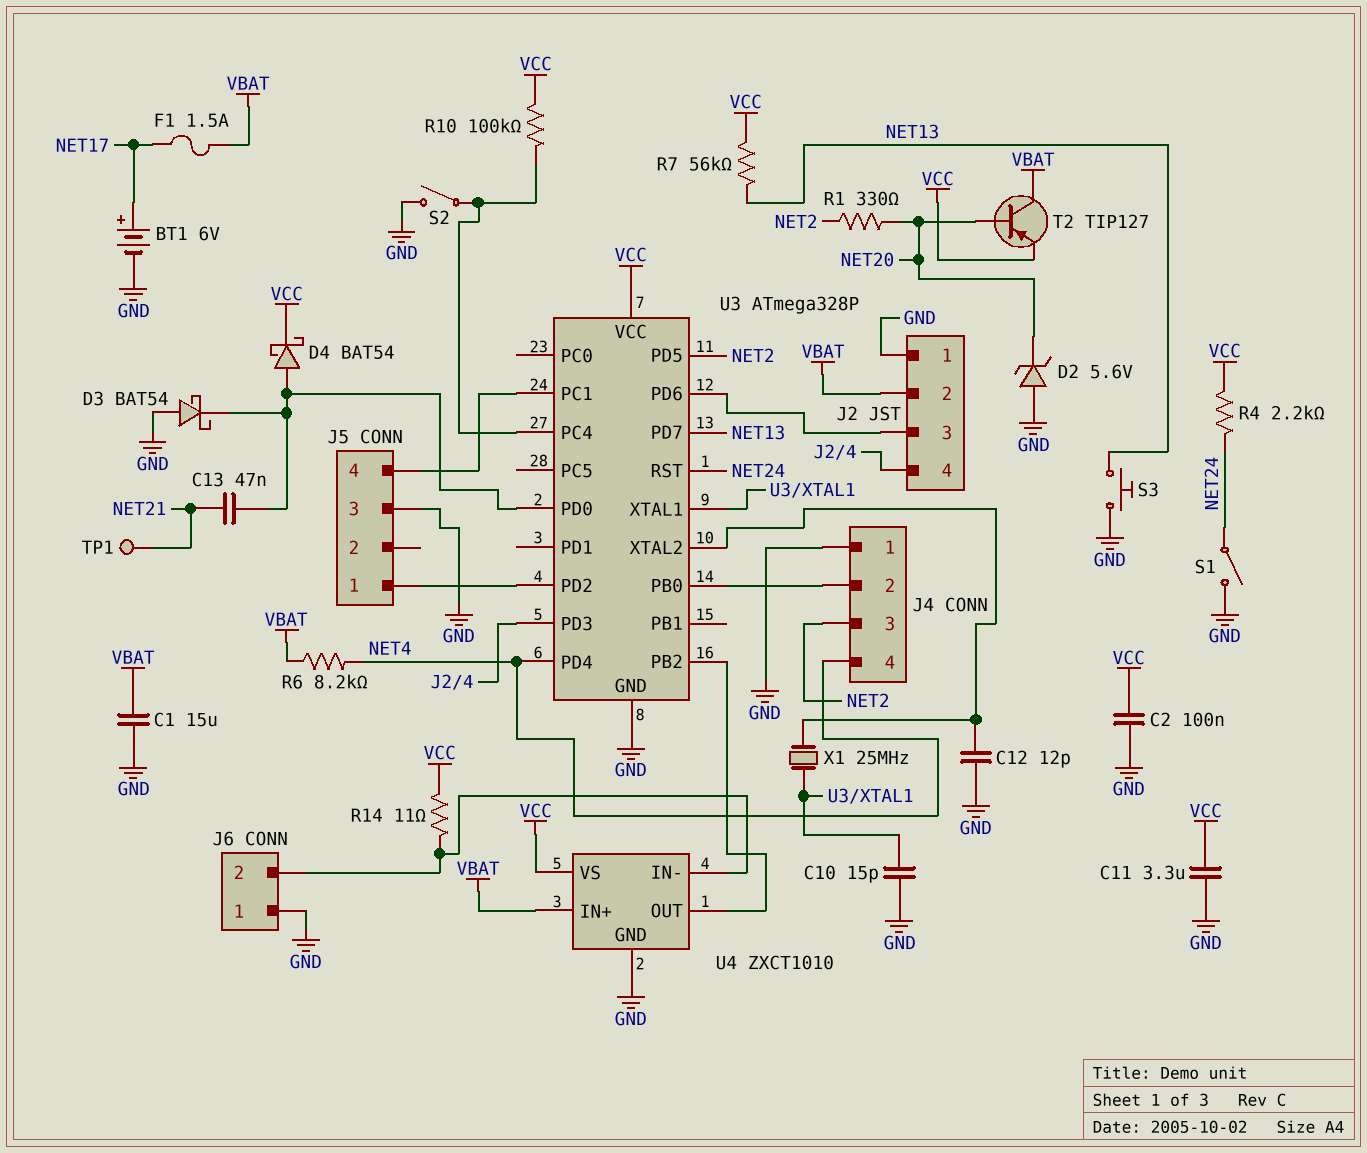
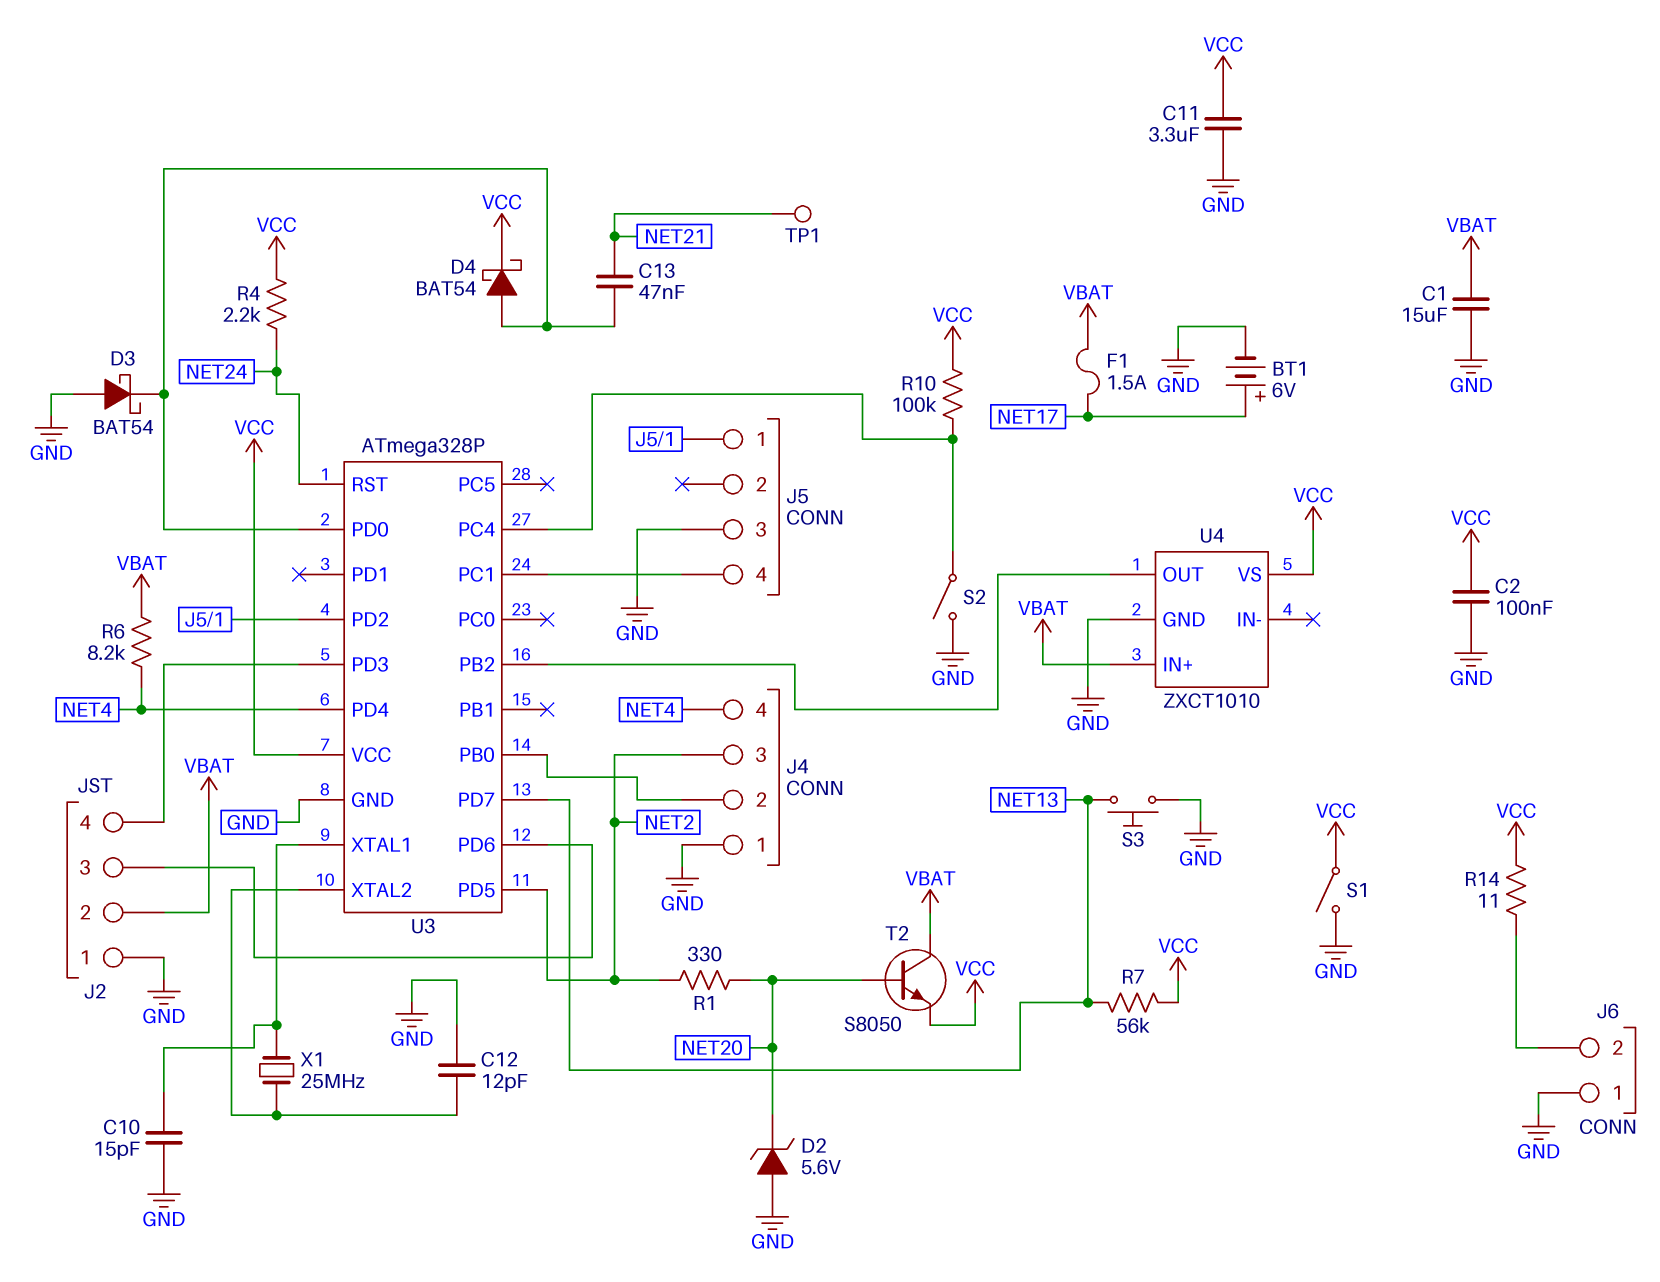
S1: switch (GND, NET24) -> switch (GND, VCC)
T2: PNP TIP127 (B NET20, C VBAT, E VCC) -> NPN S8050 (B NET20, C VBAT, E VCC)
U4 pin IN-: J6/2 -> none

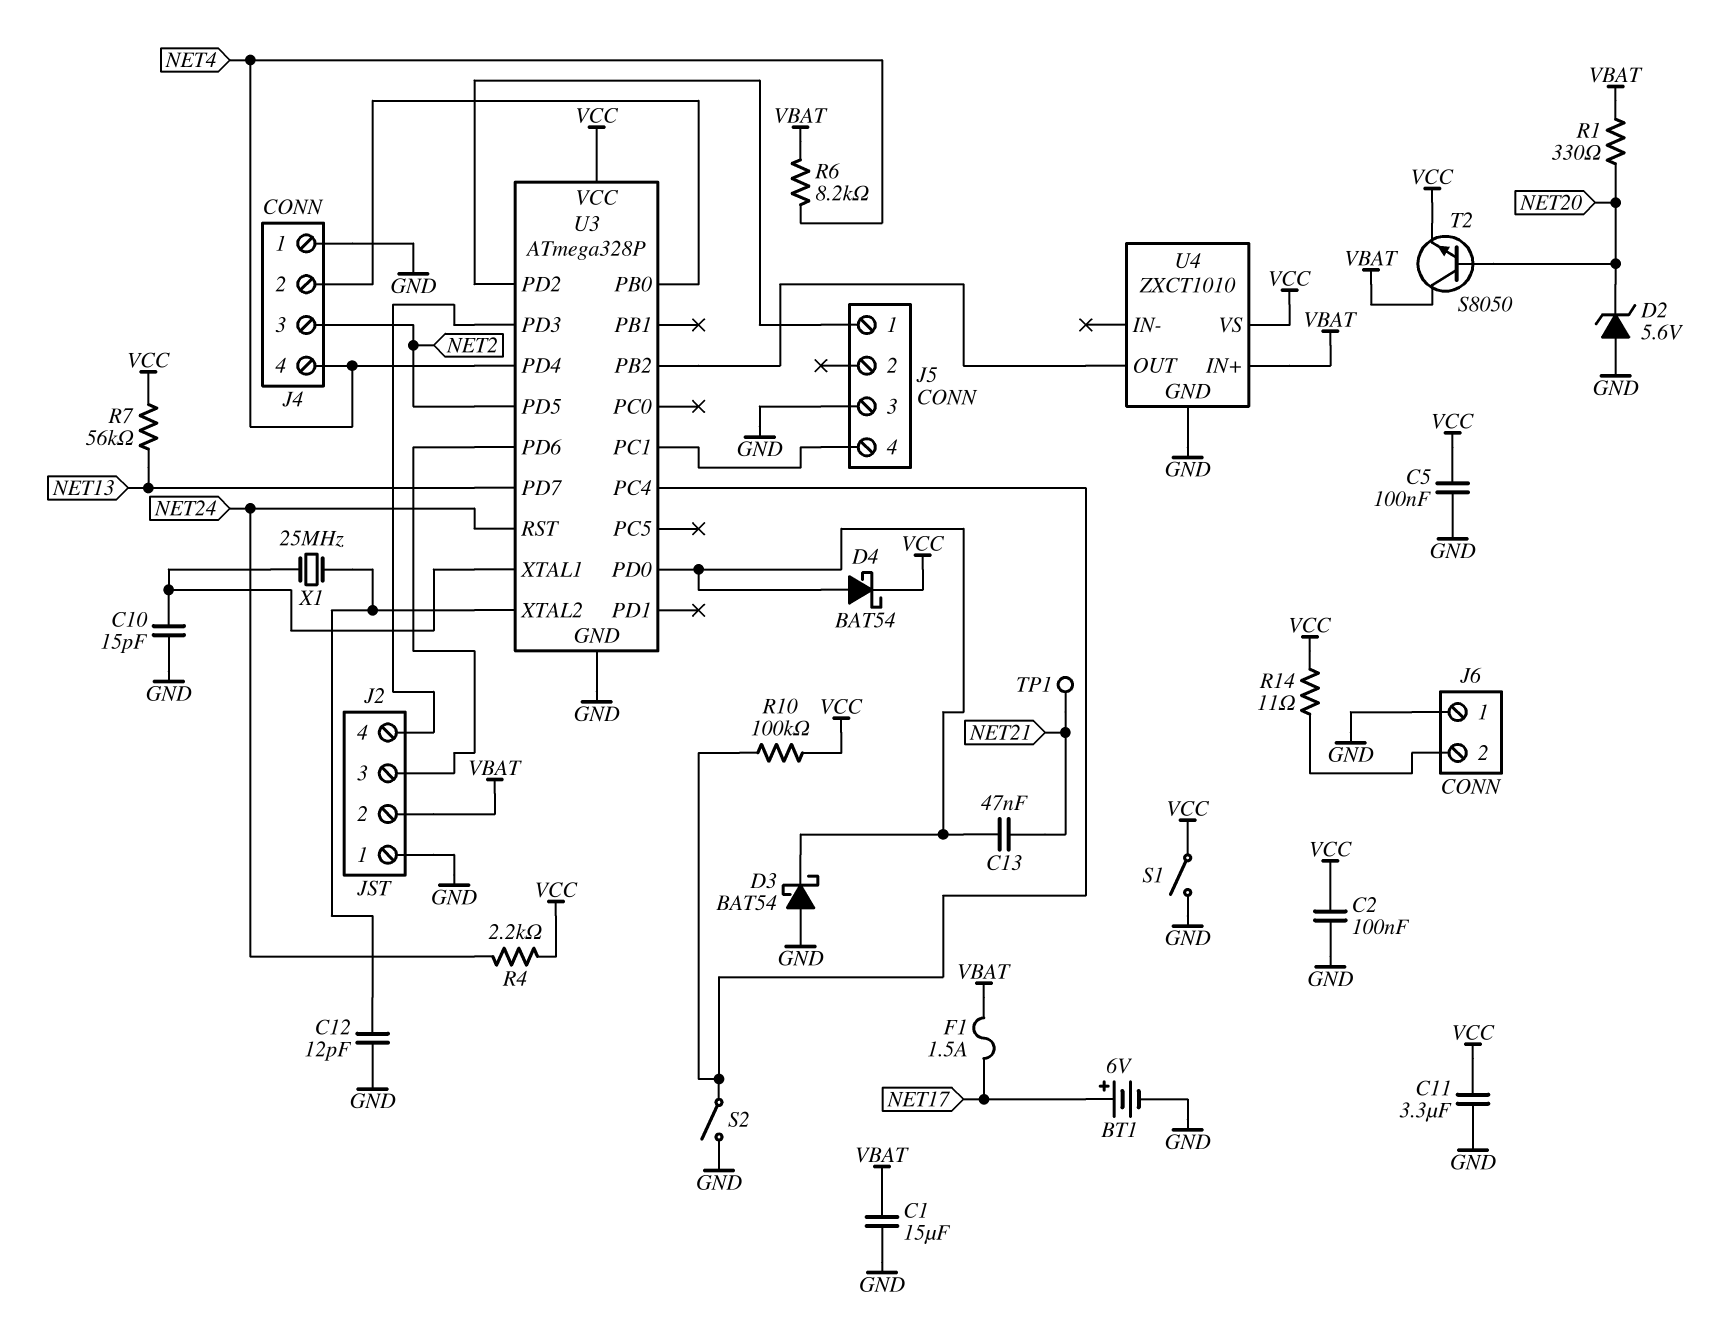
C5: none -> 100nF (GND, VCC)
R1: 330 (NET2, NET20) -> 330 (NET20, VBAT)
S3: button (GND, NET13) -> none

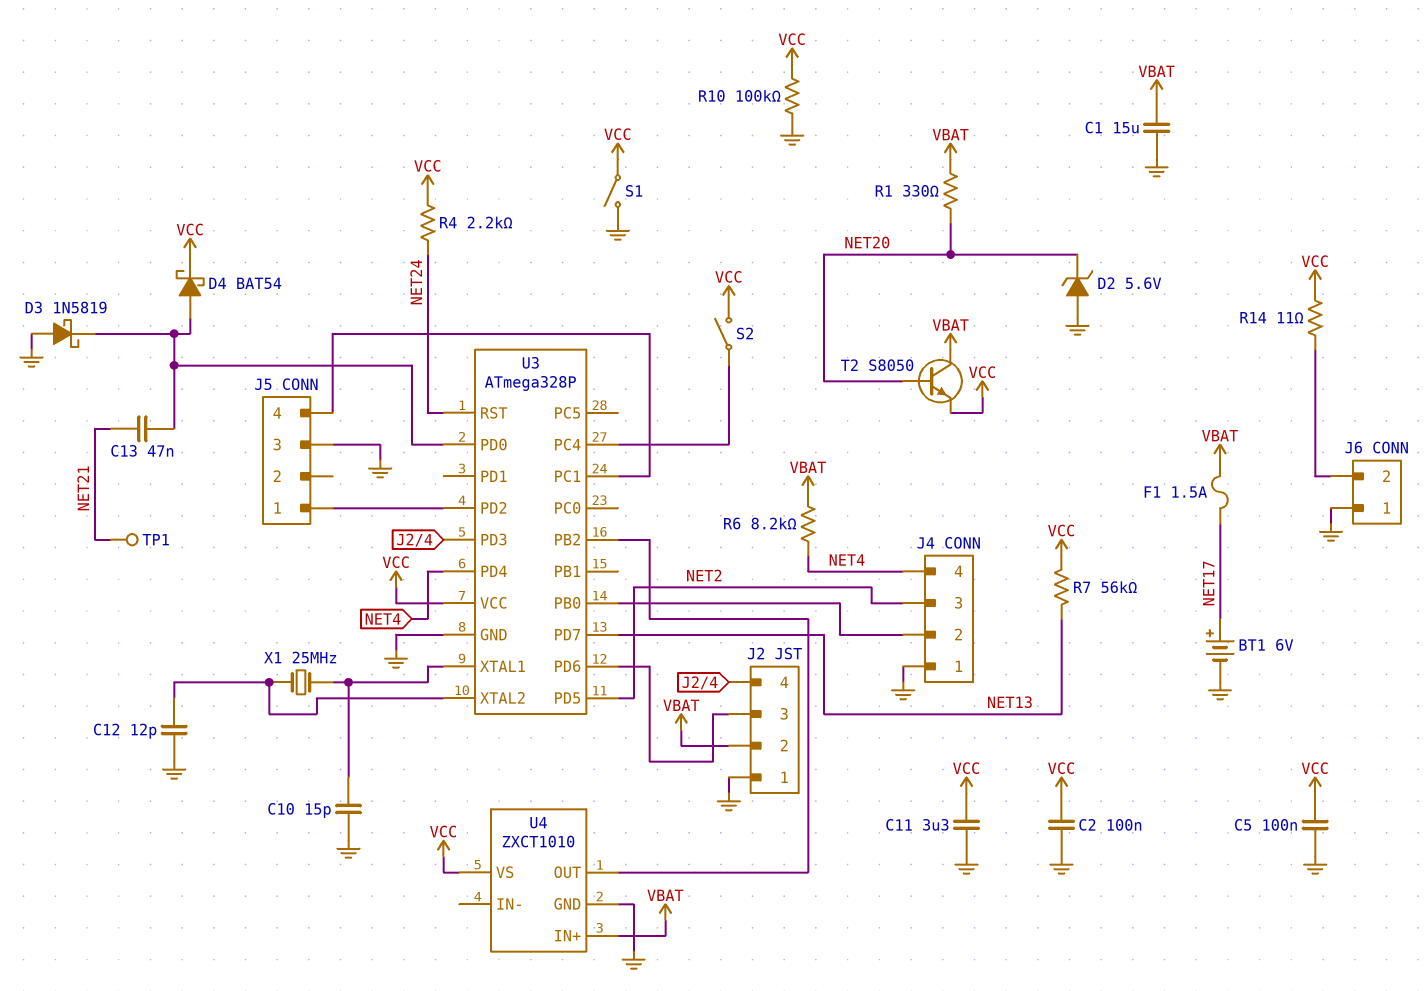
D3: schottky BAT54 (A GND, K U3/PD0) -> schottky 1N5819 (A GND, K U3/PD0)
R10: 100k (U3/PC4, VCC) -> 100k (GND, VCC)
S2: switch (GND, U3/PC4) -> switch (U3/PC4, VCC)

